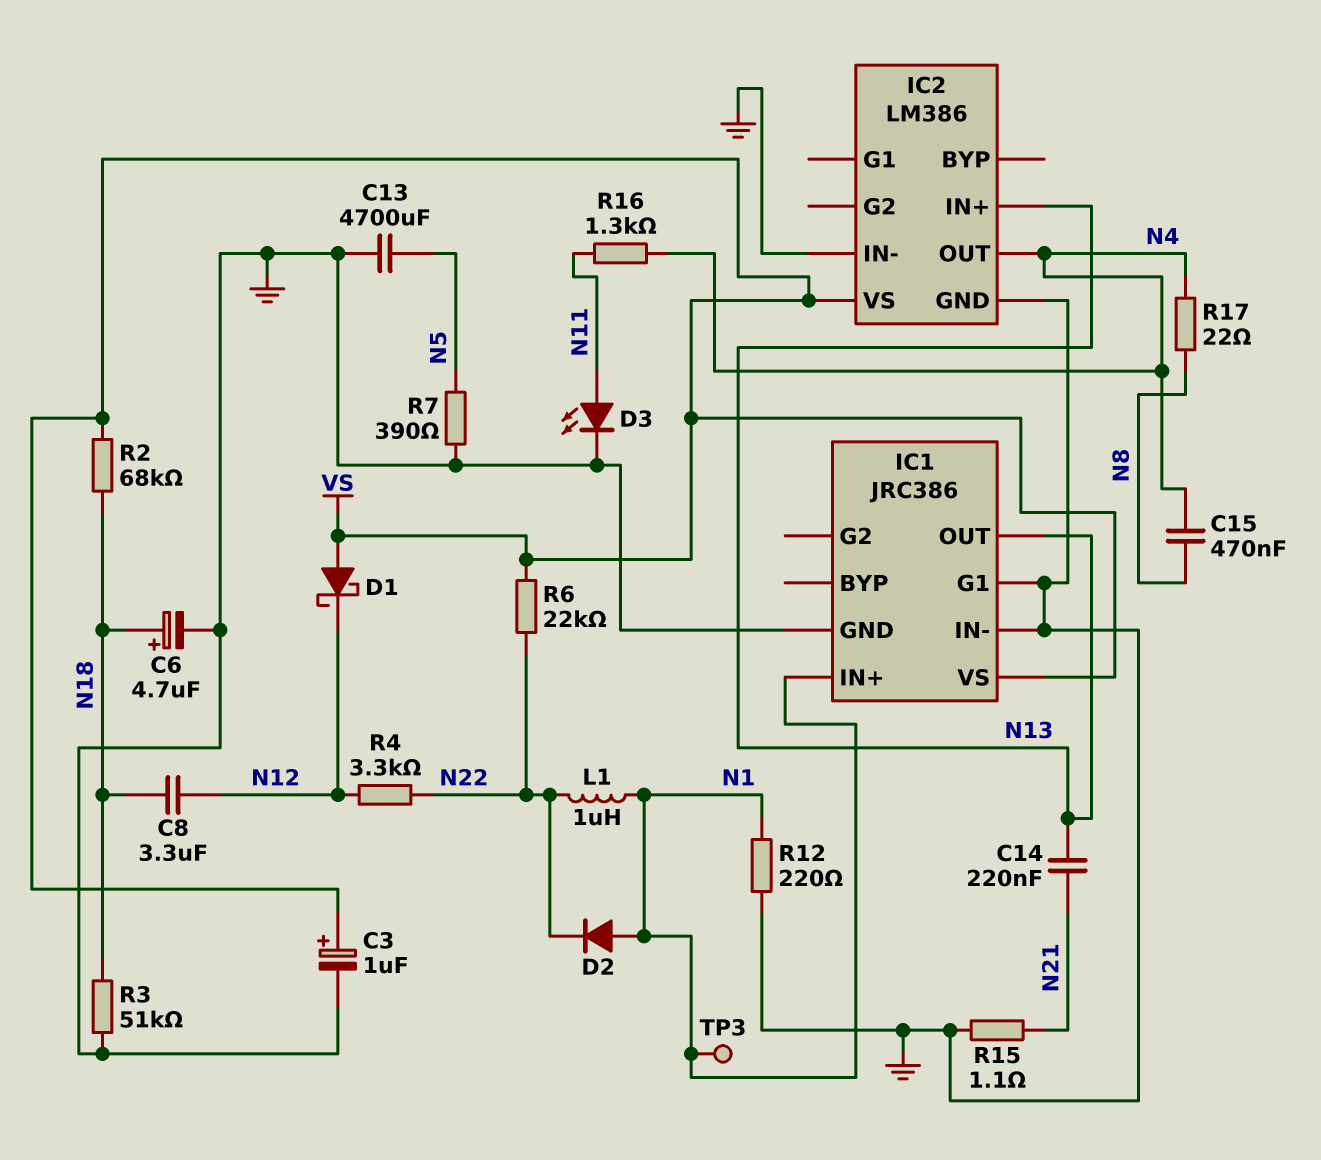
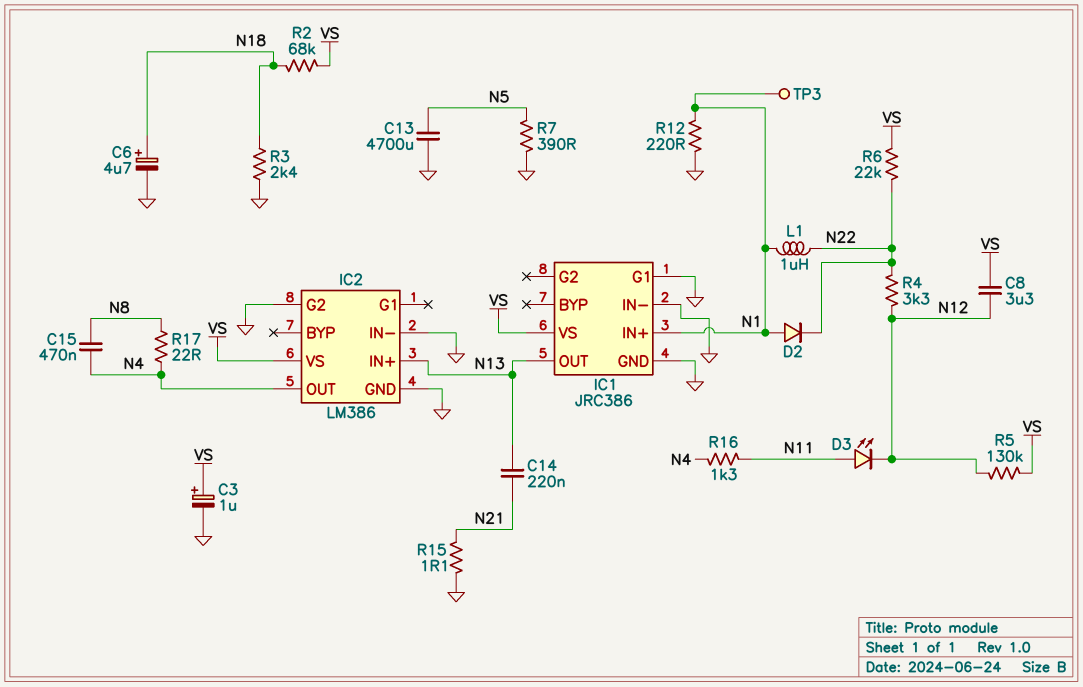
C8: 3.3uF (N12, N18) -> 3.3uF (N12, VS)
D1: schottky (A VS, K N12) -> none
D3: LED (A N11, K GND) -> LED (A N11, K N12)
IC2 pin G2: none -> GND
R3: 51k (GND, N18) -> 2.4k (GND, N18)
R5: none -> 130k (N12, VS)

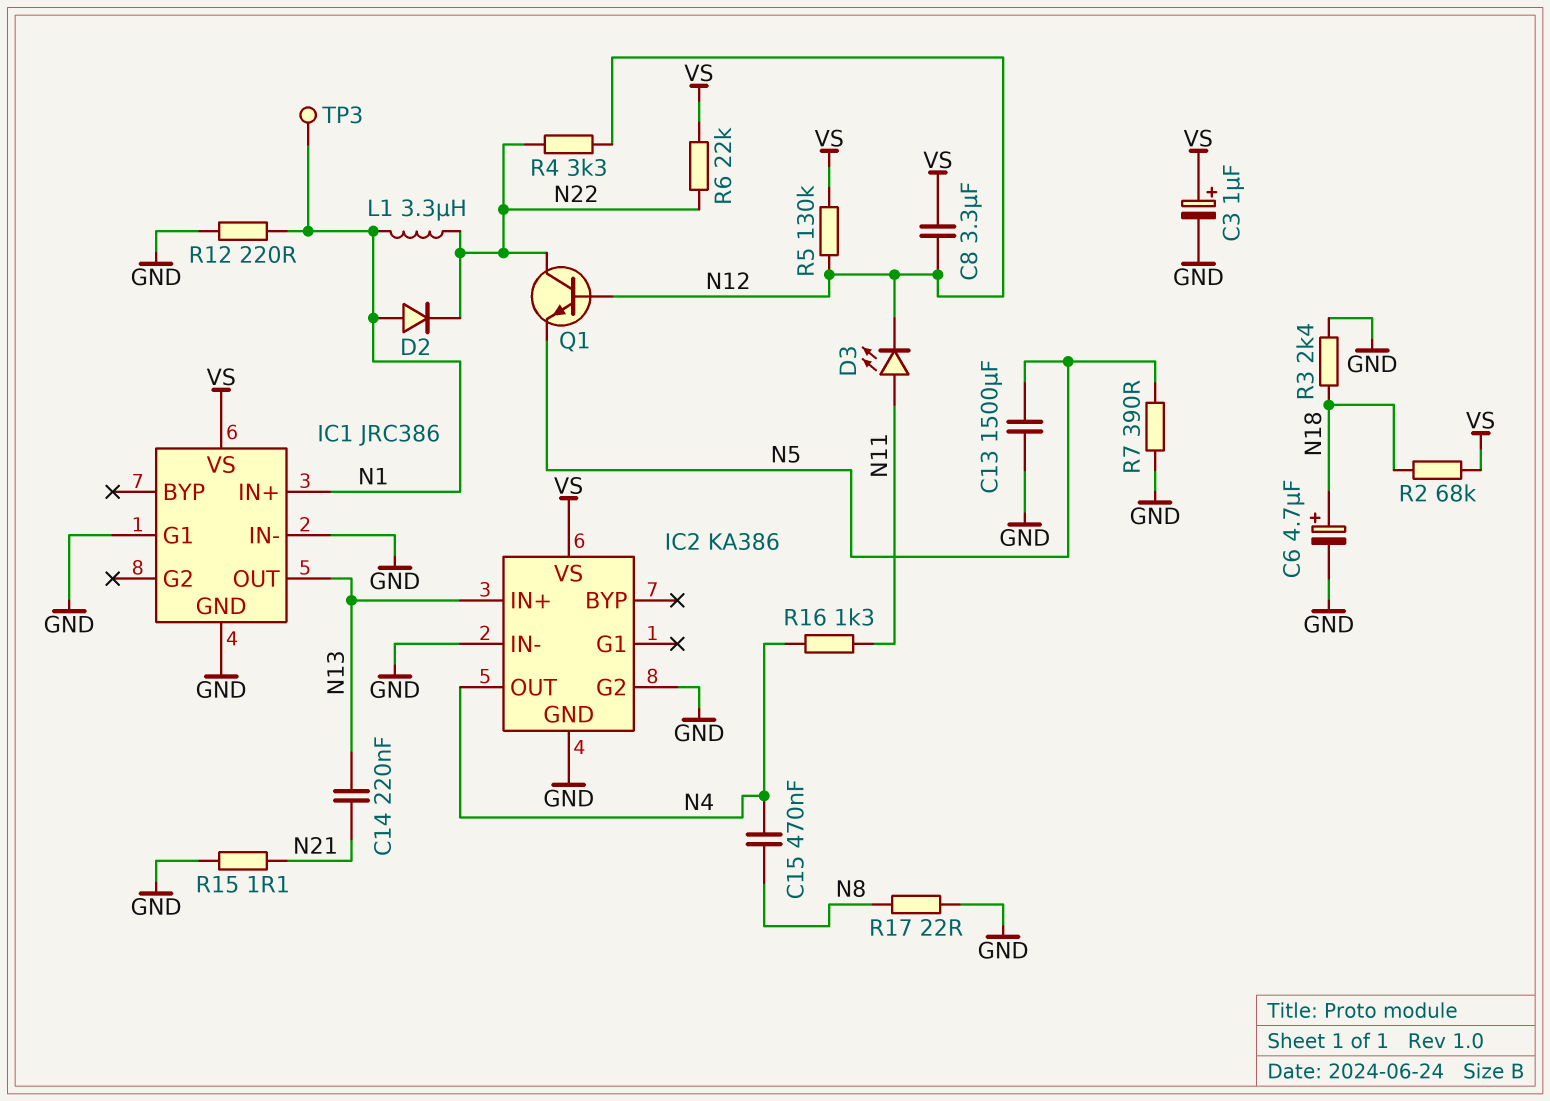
C13: 4700uF (GND, N5) -> 1500uF (GND, N5)
IC2: LM386 -> KA386
L1: 1uH (N1, N22) -> 3.3uH (N1, N22)
Q1: none -> NPN (B N12, C N22, E N5)
R17: 22 (N4, N8) -> 22 (GND, N8)

